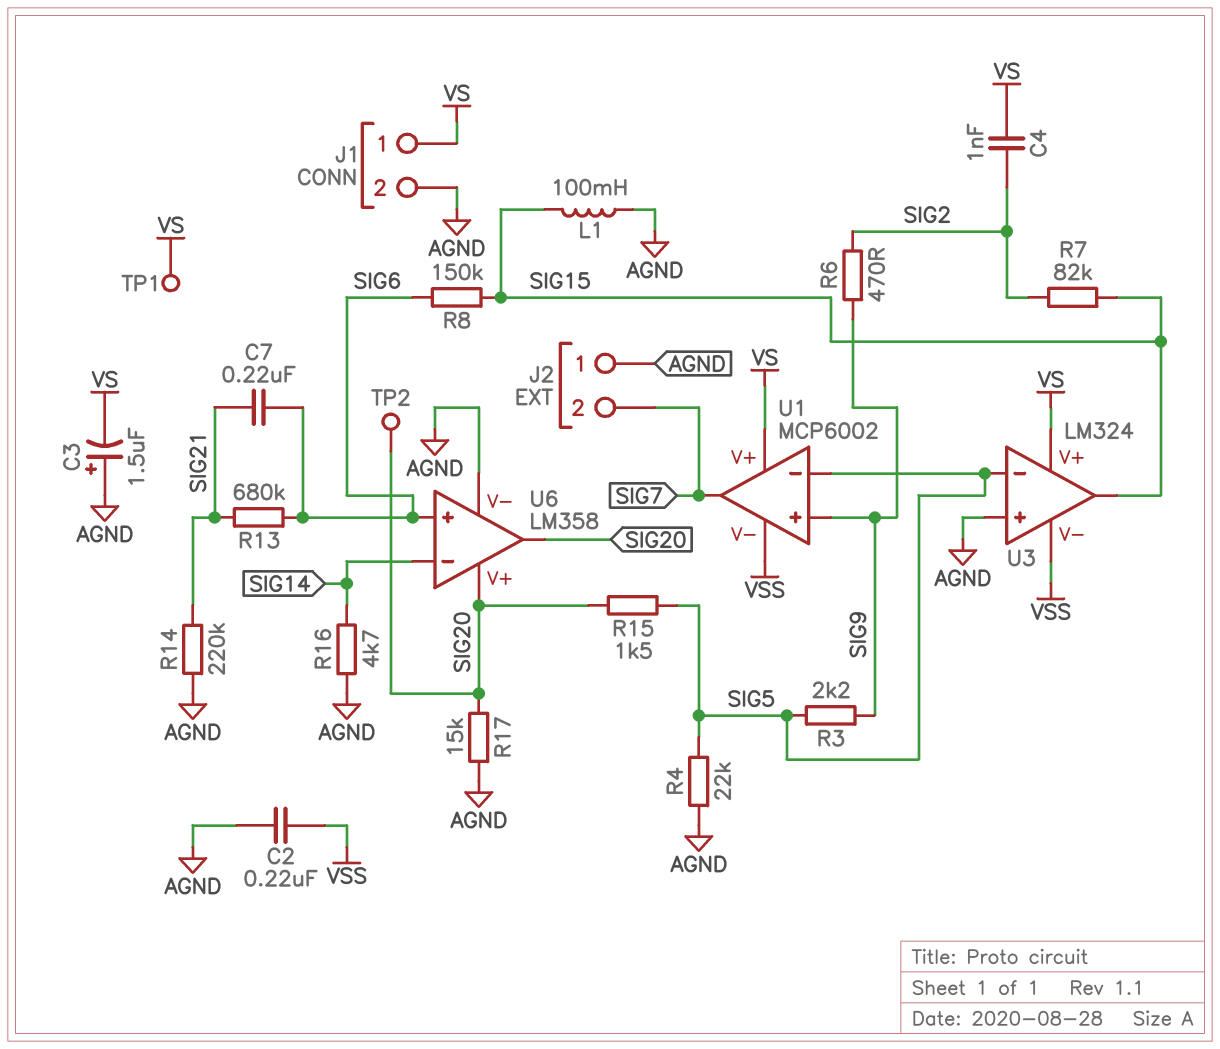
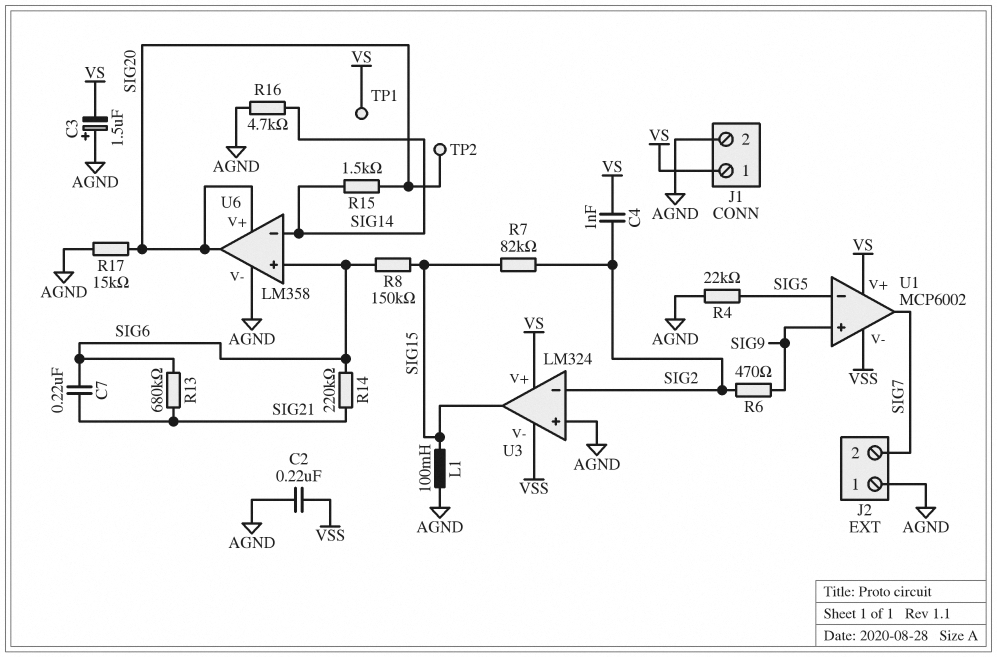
R3: 2.2k (SIG5, SIG9) -> none
R14: 220k (AGND, SIG21) -> 220k (SIG6, SIG21)
R15: 1.5k (SIG5, SIG20) -> 1.5k (SIG14, SIG20)
U3 pin in-: SIG5 -> SIG2

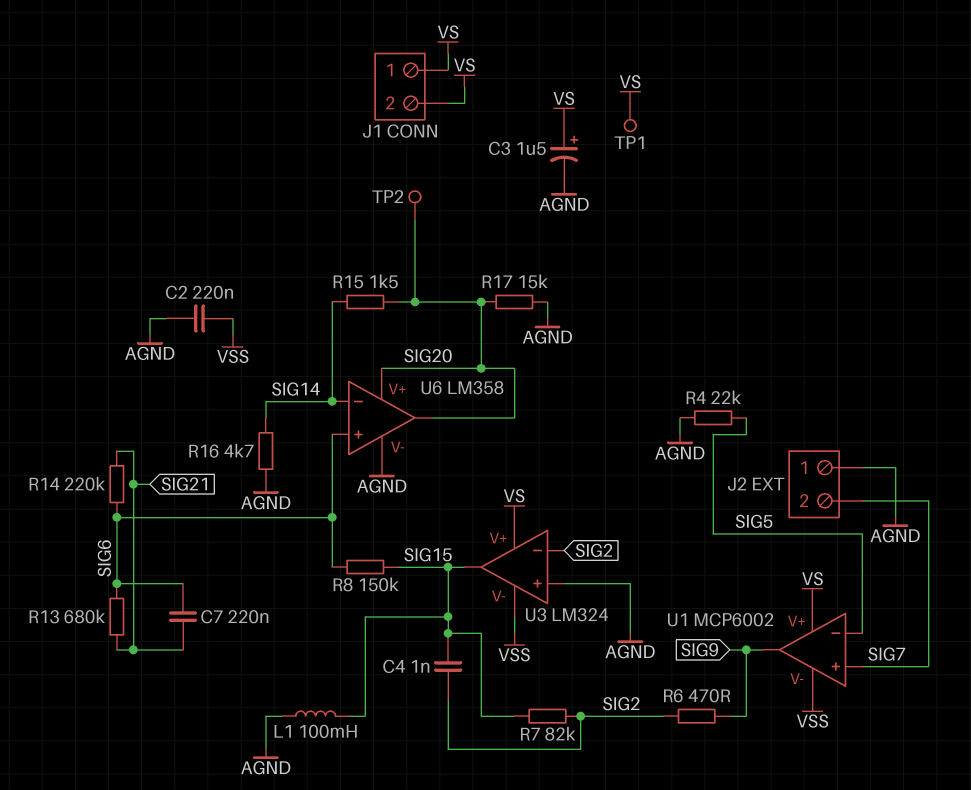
C3: 1.5uF (plus AGND, minus VS) -> 1.5uF (plus VS, minus AGND)
C4: 1nF (SIG2, VS) -> 1nF (SIG2, SIG15)
J1 pin 2: AGND -> VS
U1 pin in+: SIG9 -> SIG7
U1 pin out: SIG7 -> SIG9

